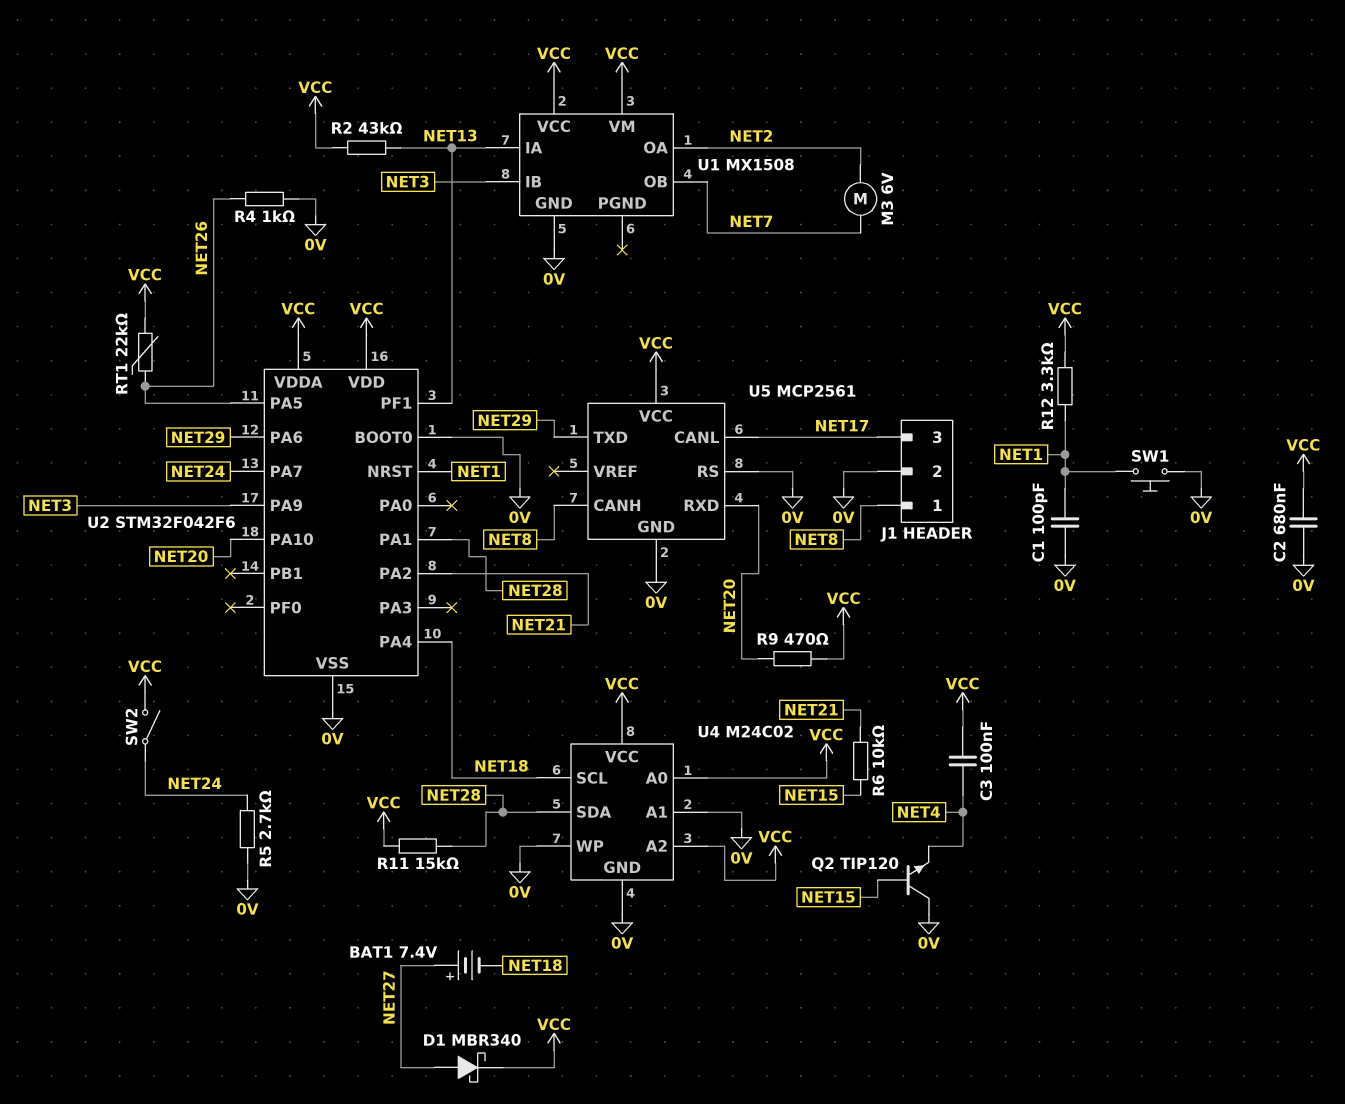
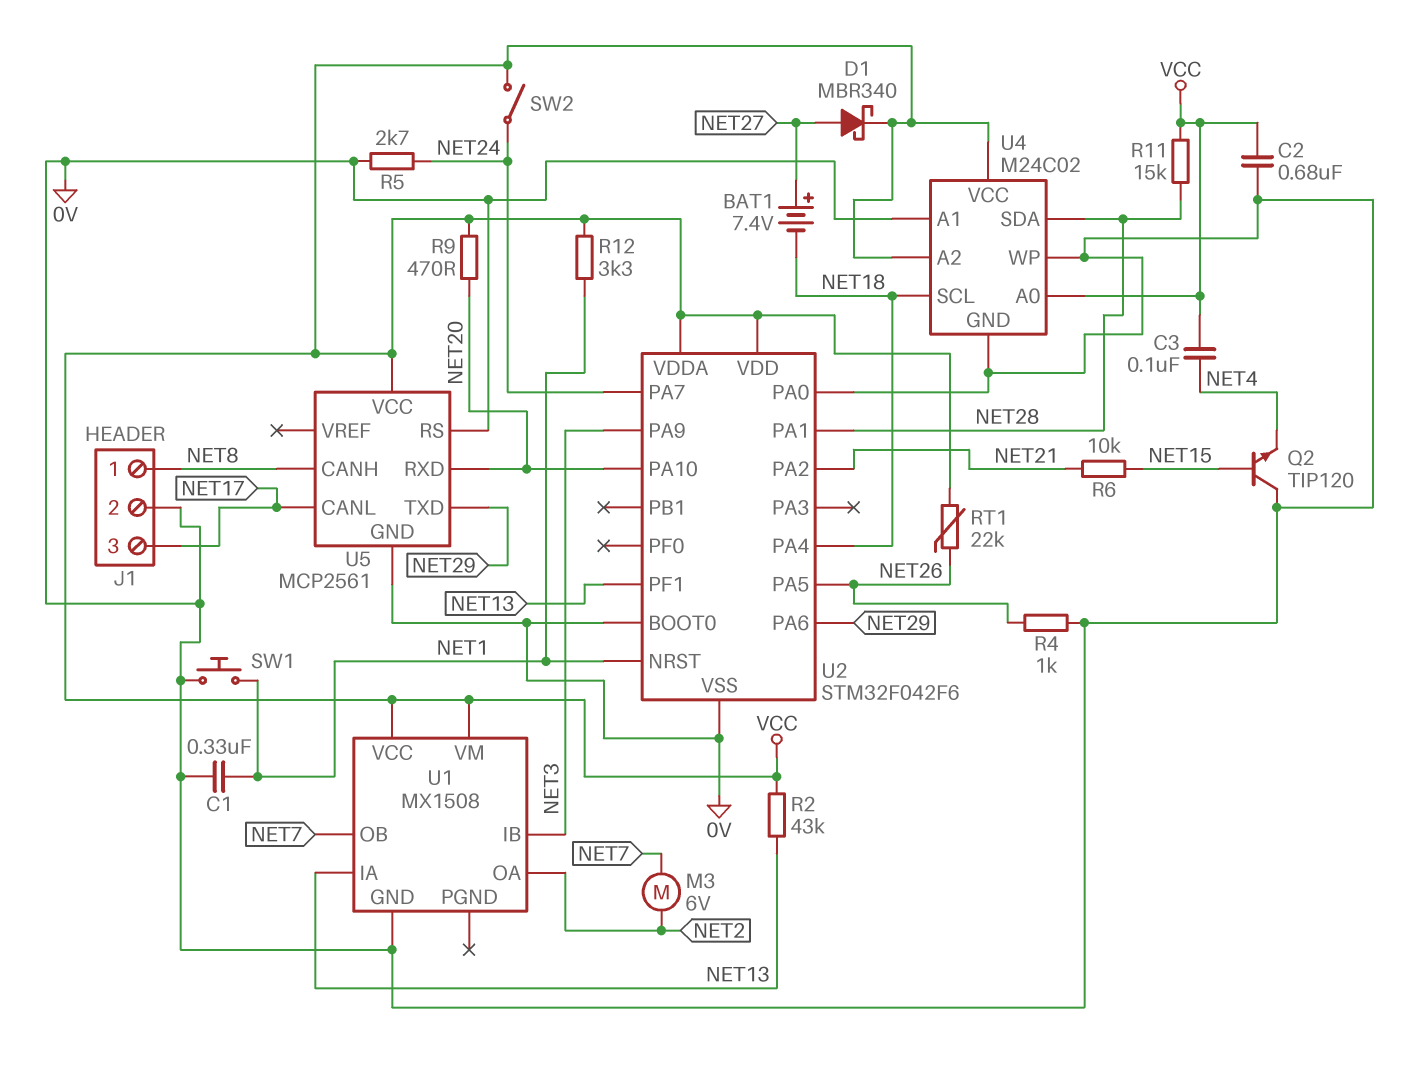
C1: 100pF (0V, NET1) -> 330nF (0V, NET1)
U2 pin PA0: none -> 0V

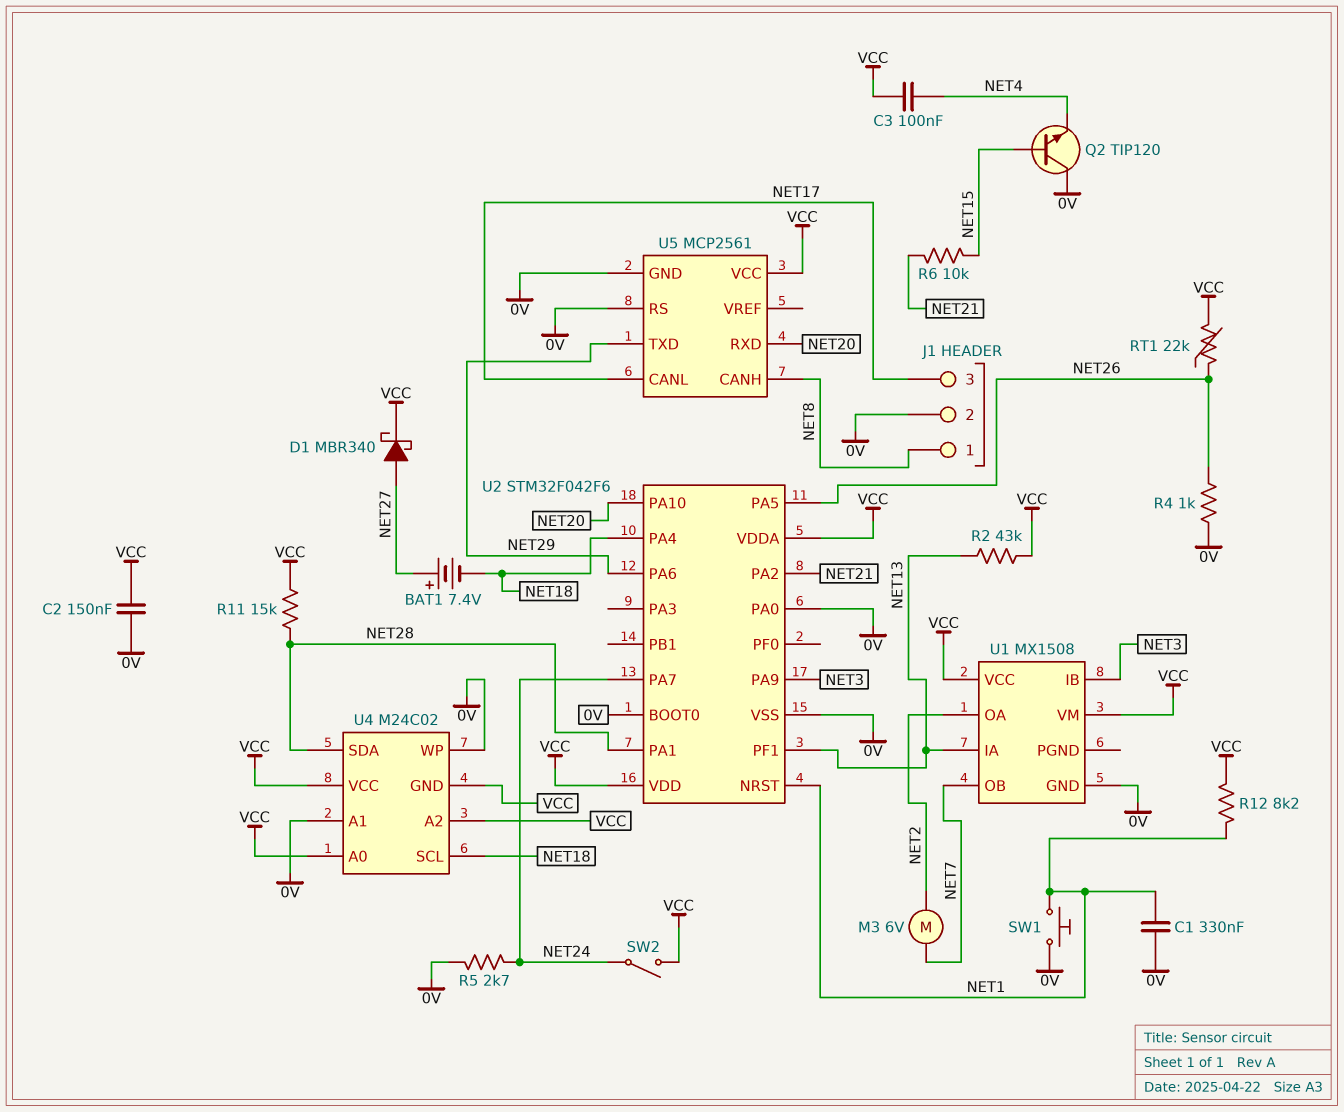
C2: 680nF (0V, VCC) -> 150nF (0V, VCC)
R9: 470 (NET20, VCC) -> none
R12: 3.3k (NET1, VCC) -> 8.2k (NET1, VCC)
U4 pin GND: 0V -> VCC

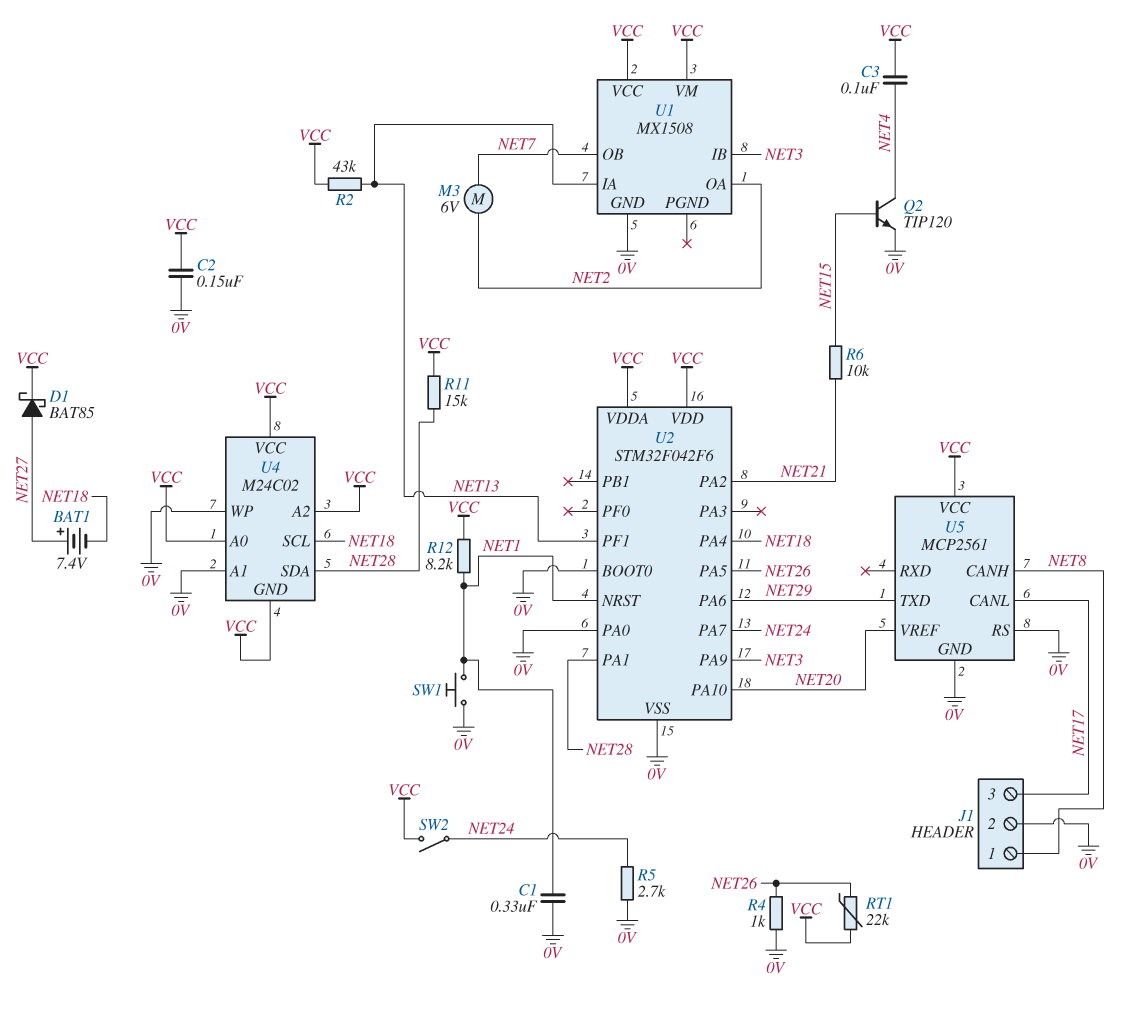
D1: schottky MBR340 (A NET27, K VCC) -> schottky BAT85 (A NET27, K VCC)
Q2: NPN TIP120 (B NET15, C 0V, E NET4) -> NPN TIP120 (B NET15, C NET4, E 0V)
U5 pin RXD: NET20 -> none
U5 pin VREF: none -> NET20

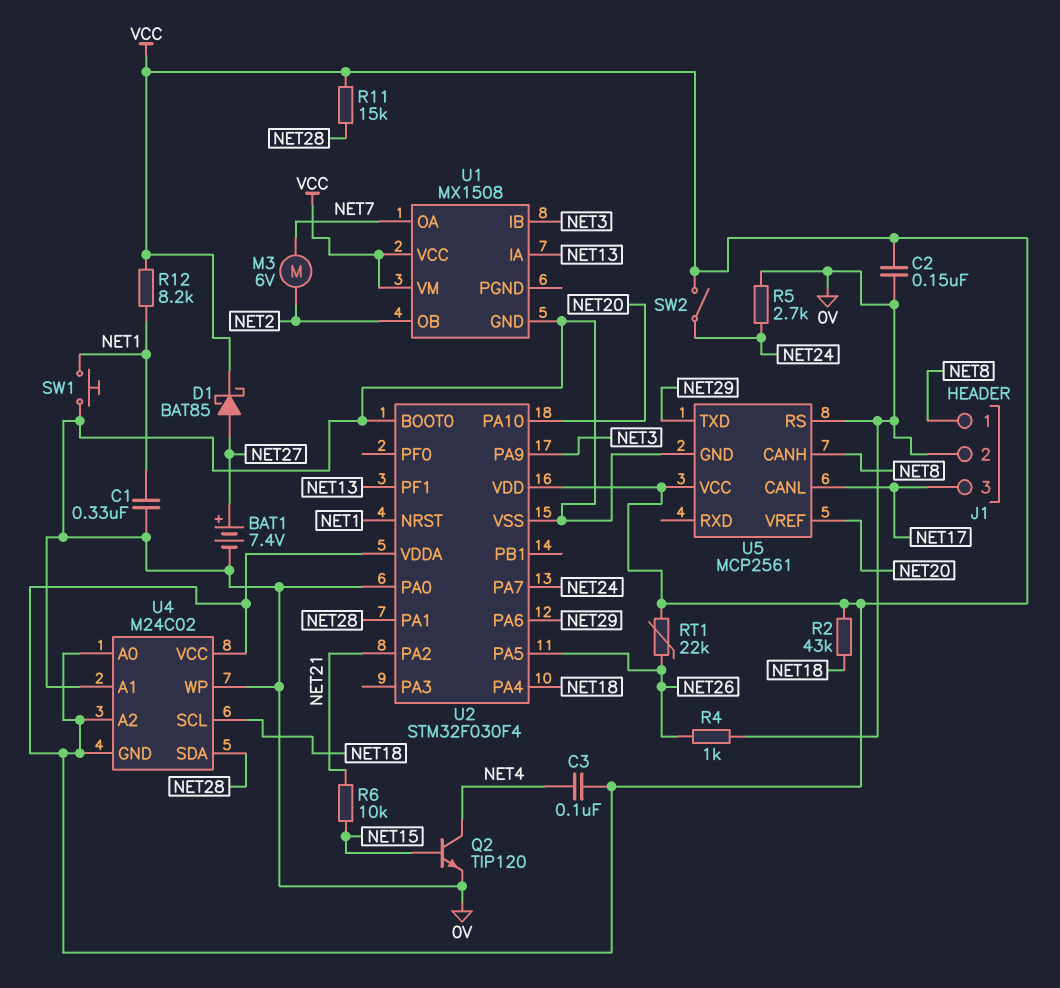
BAT1: 7.4V (plus NET27, minus NET18) -> 7.4V (plus NET27, minus 0V)
R2: 43k (NET13, VCC) -> 43k (NET18, VCC)
U1 pin OA: NET2 -> NET7
U1 pin OB: NET7 -> NET2
U2: STM32F042F6 -> STM32F030F4

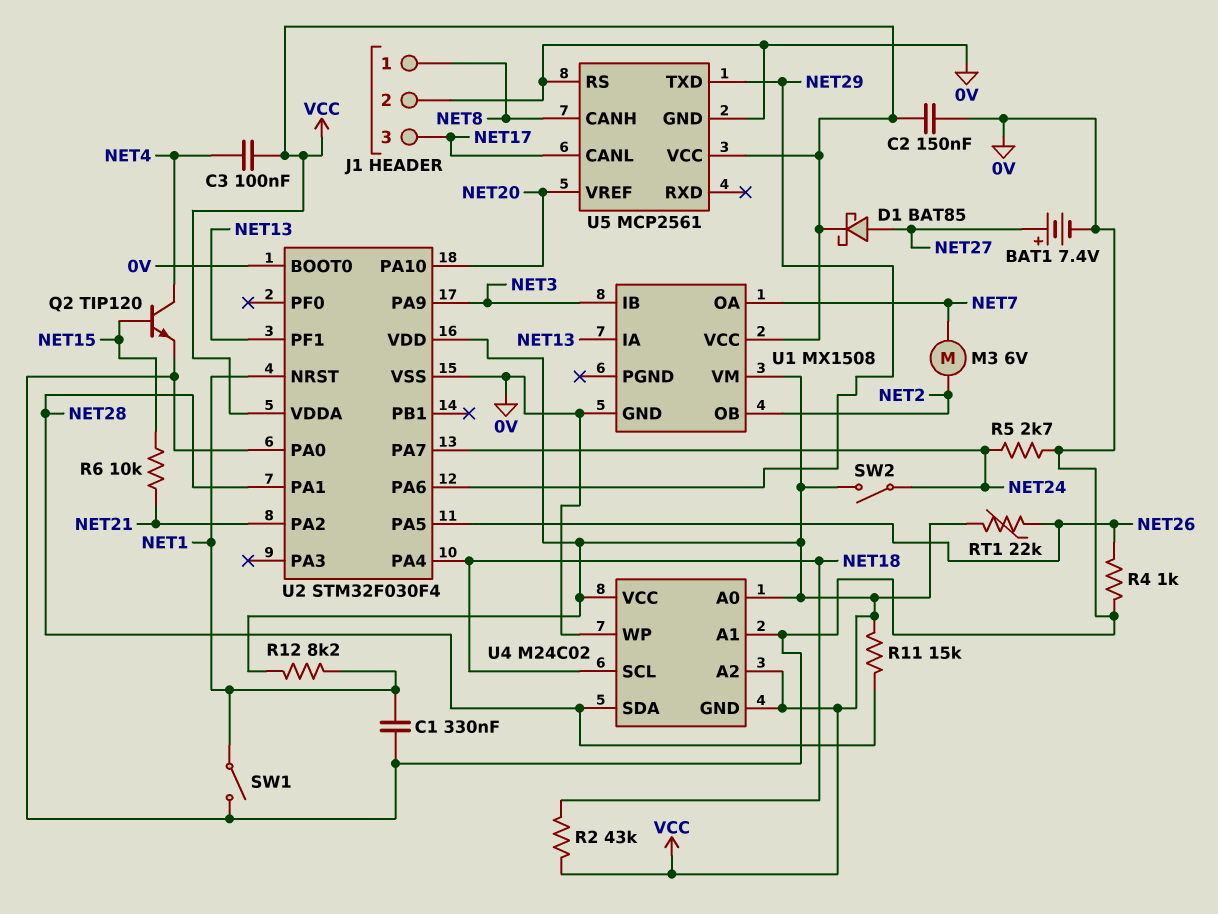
SW1: button (0V, NET1) -> switch (0V, NET1)

